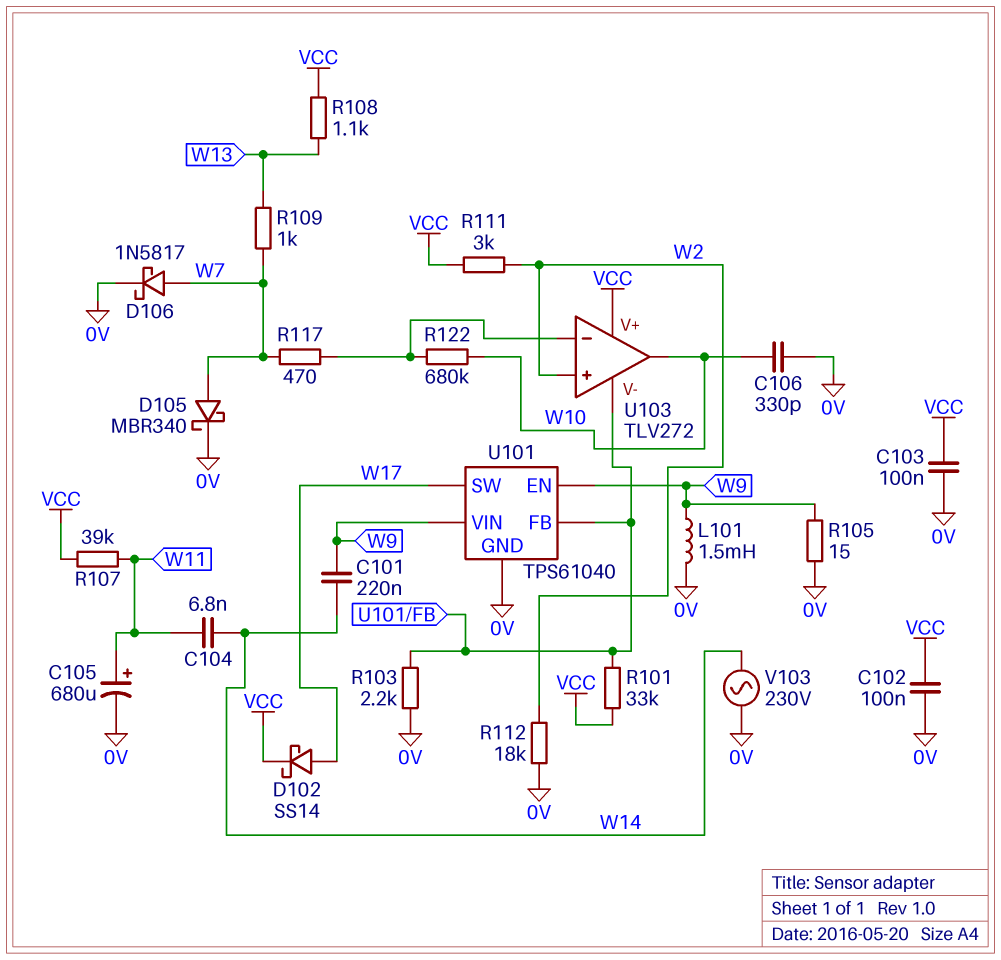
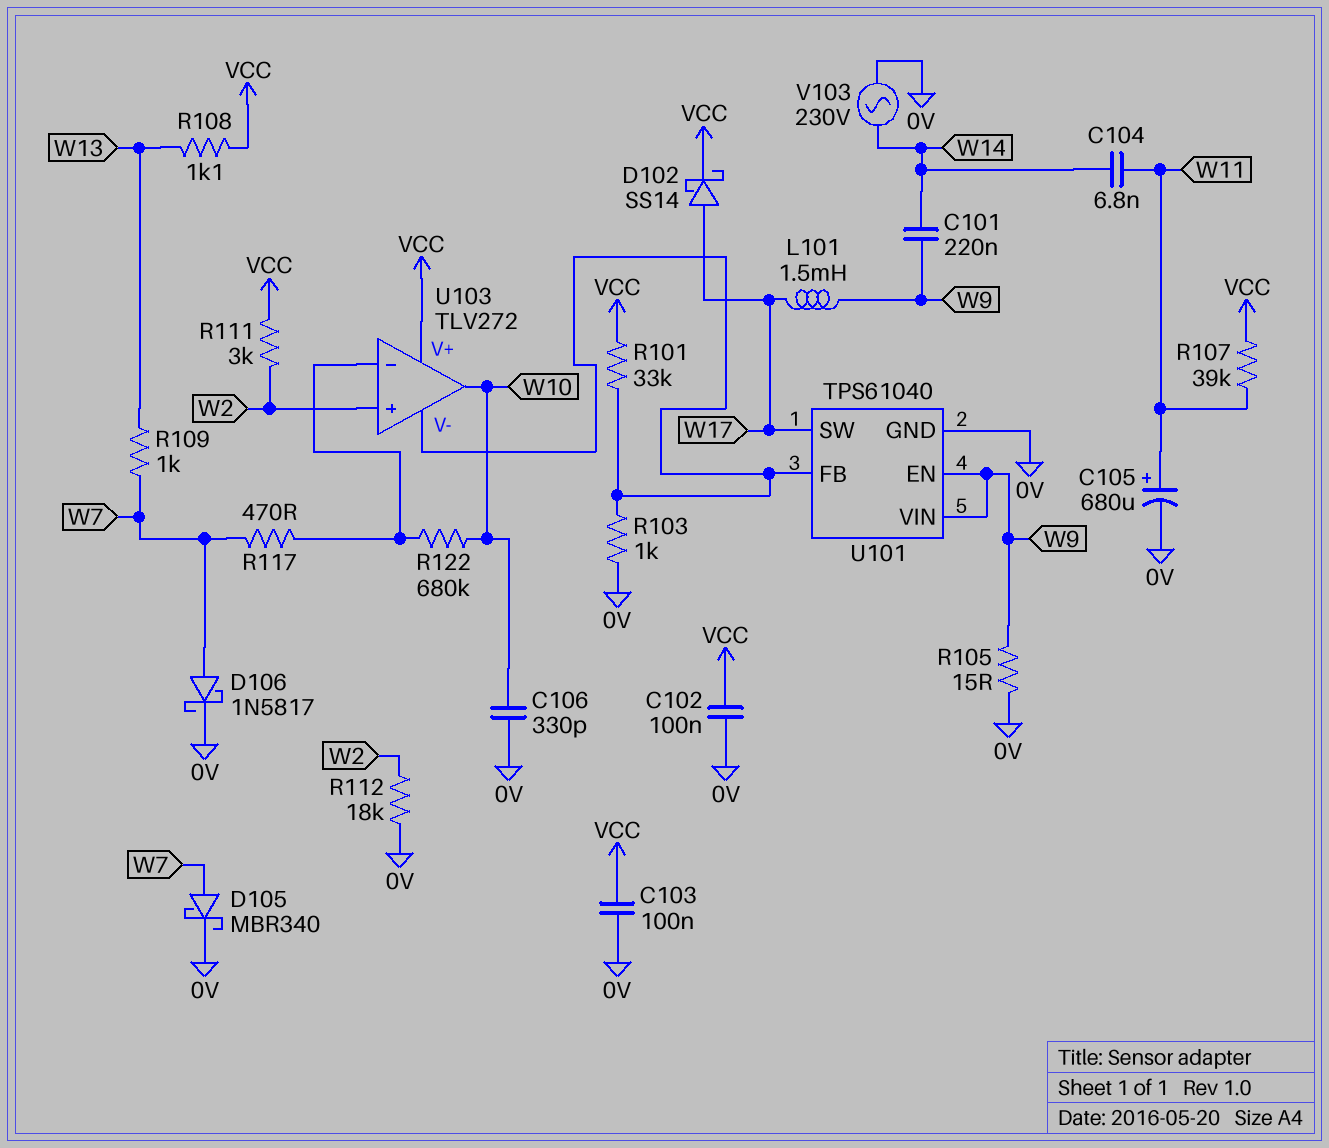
L101: 1.5mH (0V, W9) -> 1.5mH (W9, W17)
R103: 2.2k (0V, U101/FB) -> 1k (0V, U101/FB)

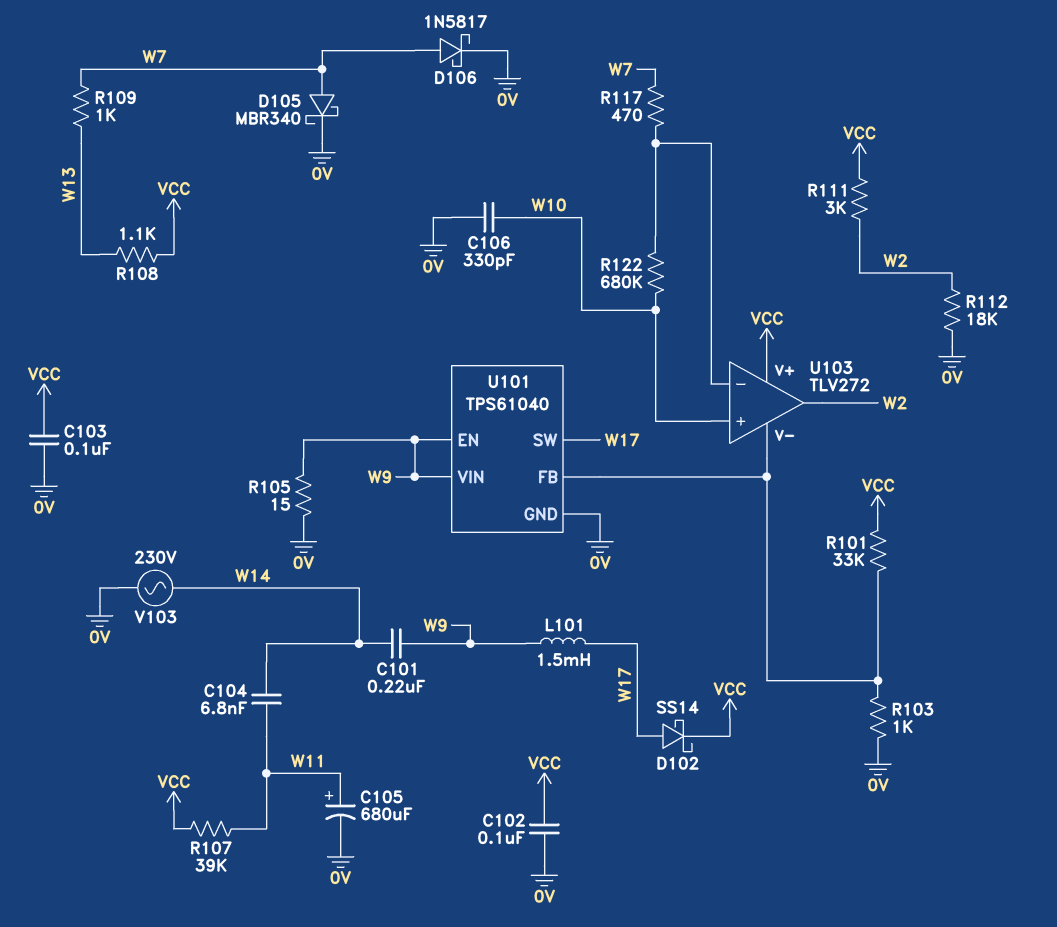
U103 pin in+: W2 -> W10
U103 pin out: W10 -> W2

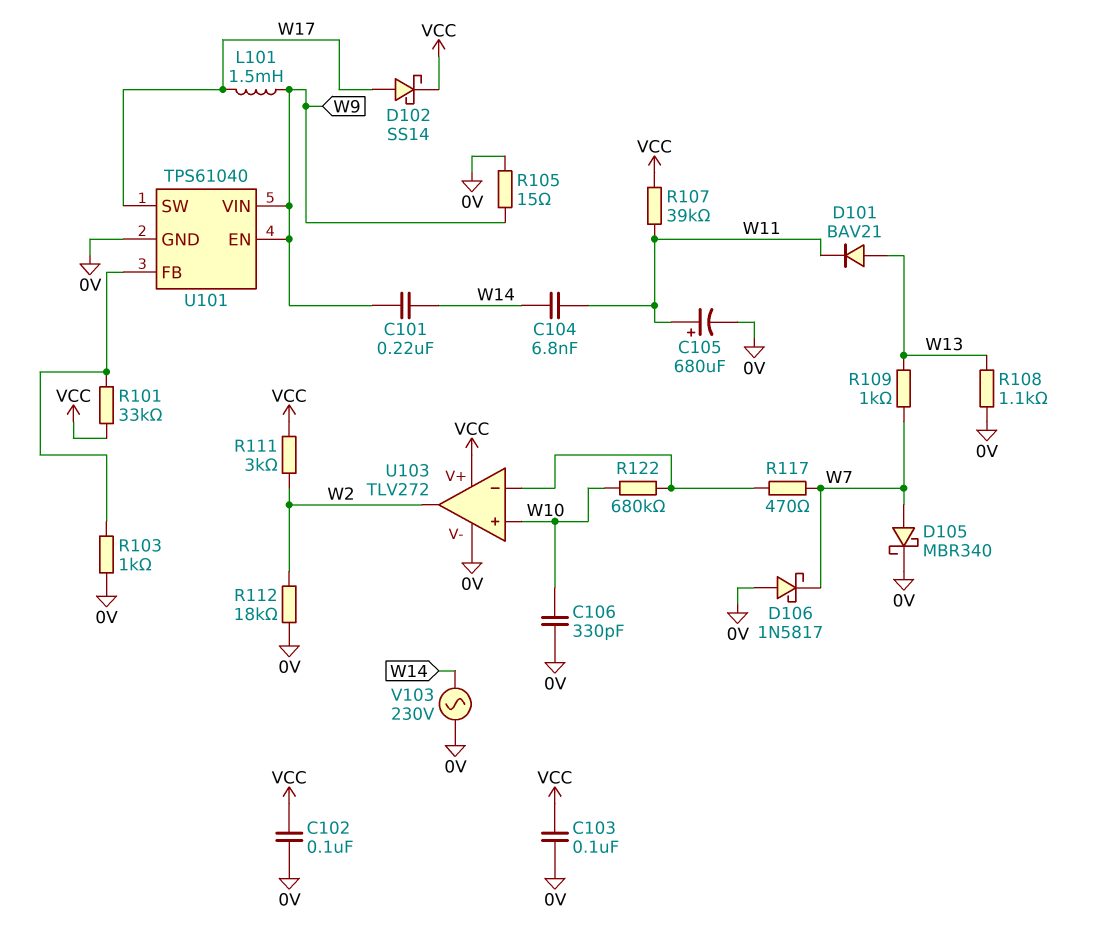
D101: none -> diode BAV21 (A W13, K W11)
D106: schottky 1N5817 (A W7, K 0V) -> schottky 1N5817 (A 0V, K W7)
R108: 1.1k (VCC, W13) -> 1.1k (0V, W13)
U103 pin V-: U101/FB -> 0V

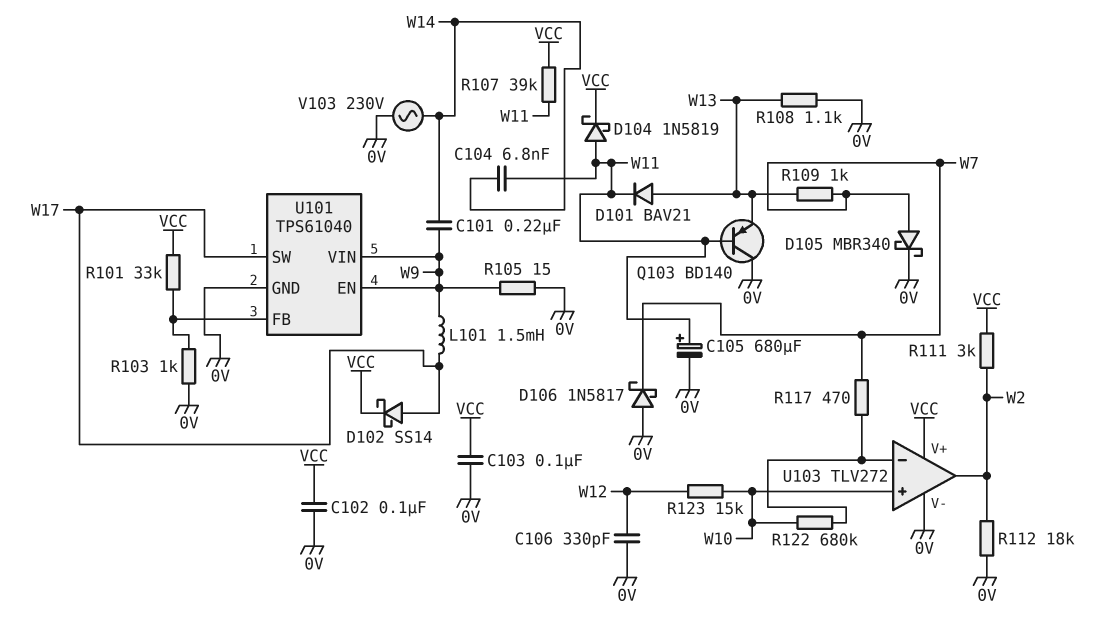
C106: 330pF (0V, W10) -> 330pF (0V, W12)
D104: none -> schottky 1N5819 (A W11, K VCC)
Q103: none -> PNP BD140 (B W11, C 0V, E W13)
R123: none -> 15k (W10, W12)

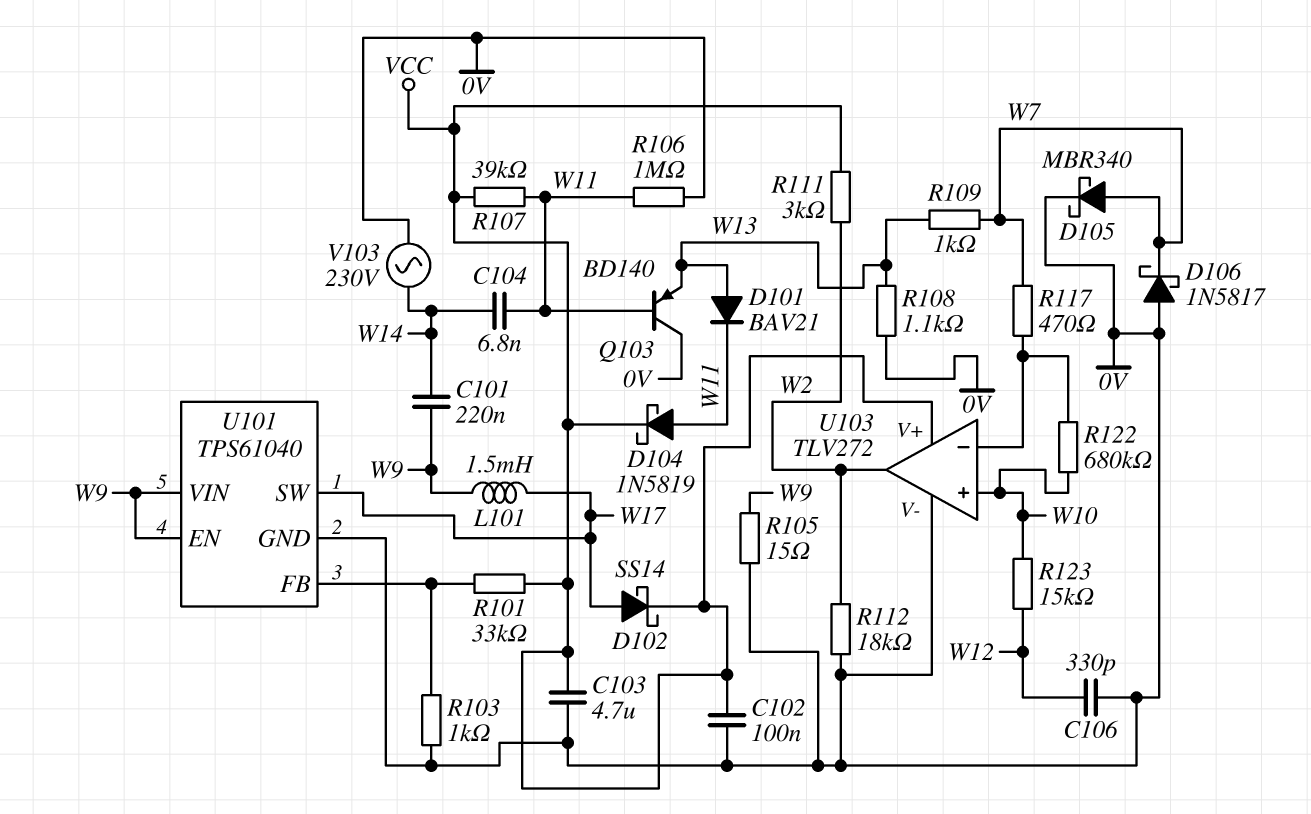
C103: 100nF (0V, VCC) -> 4.7uF (0V, VCC)
C105: 680uF (plus W11, minus 0V) -> none
R106: none -> 1M (0V, W11)

